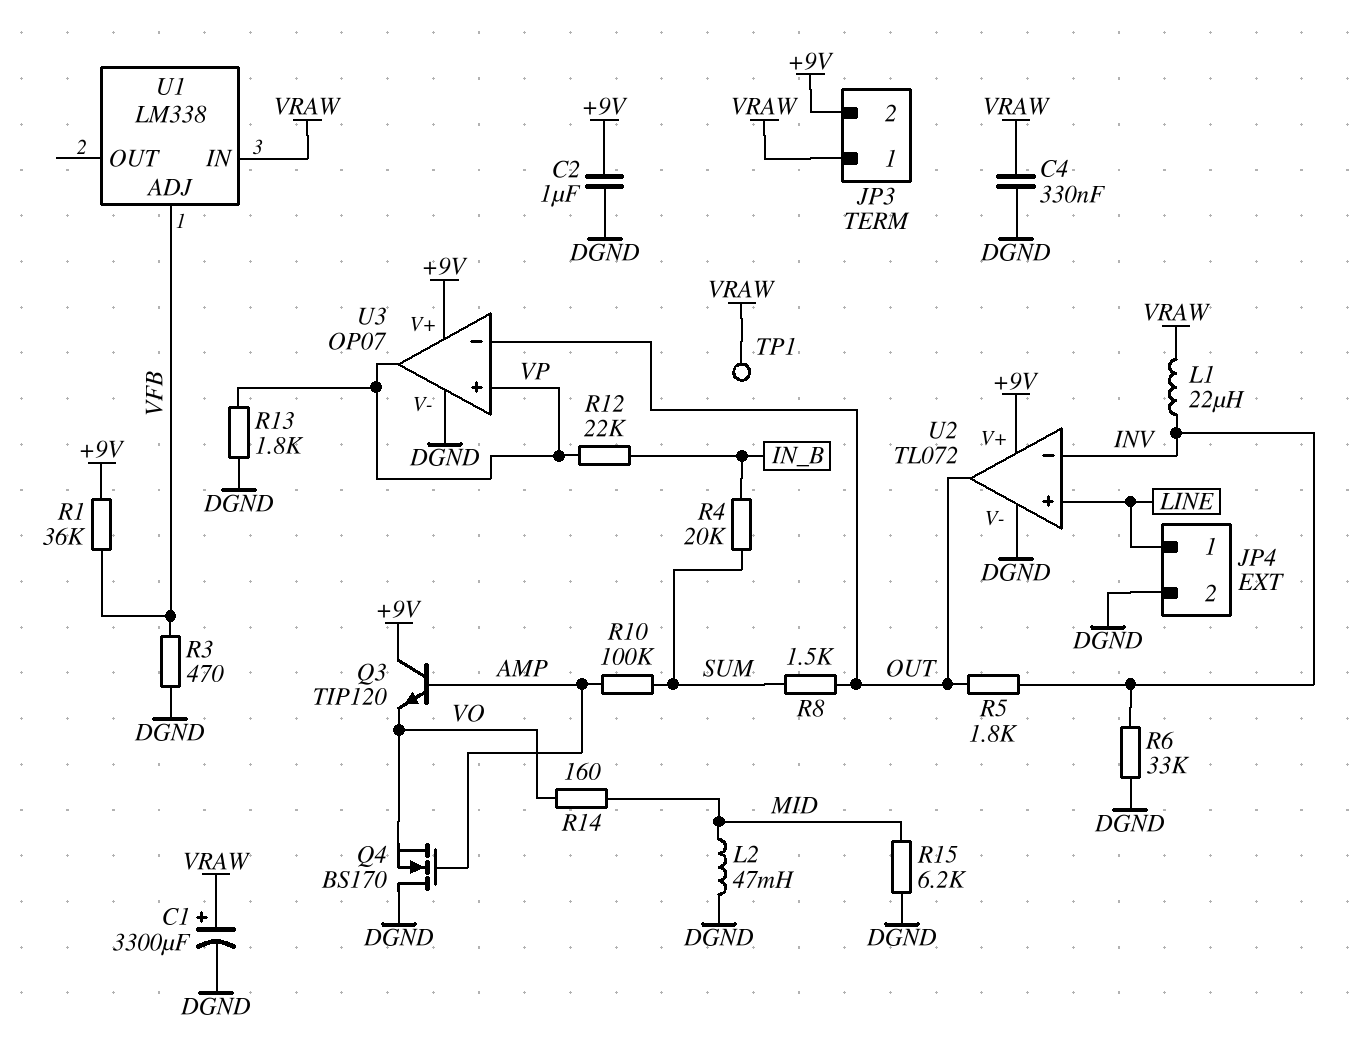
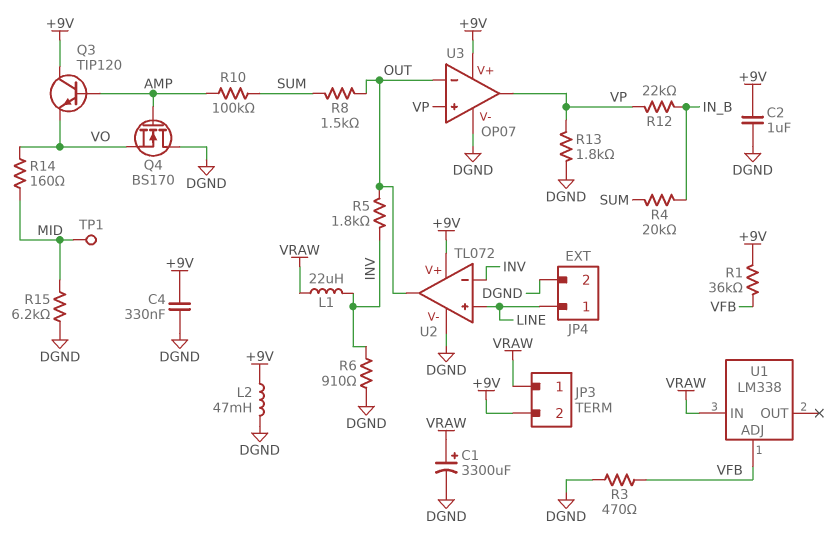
C4: 330nF (DGND, VRAW) -> 330nF (+9V, DGND)
L2: 47mH (DGND, MID) -> 47mH (+9V, DGND)
R6: 33k (DGND, INV) -> 910 (DGND, INV)
TP1: test point (VRAW) -> test point (MID)

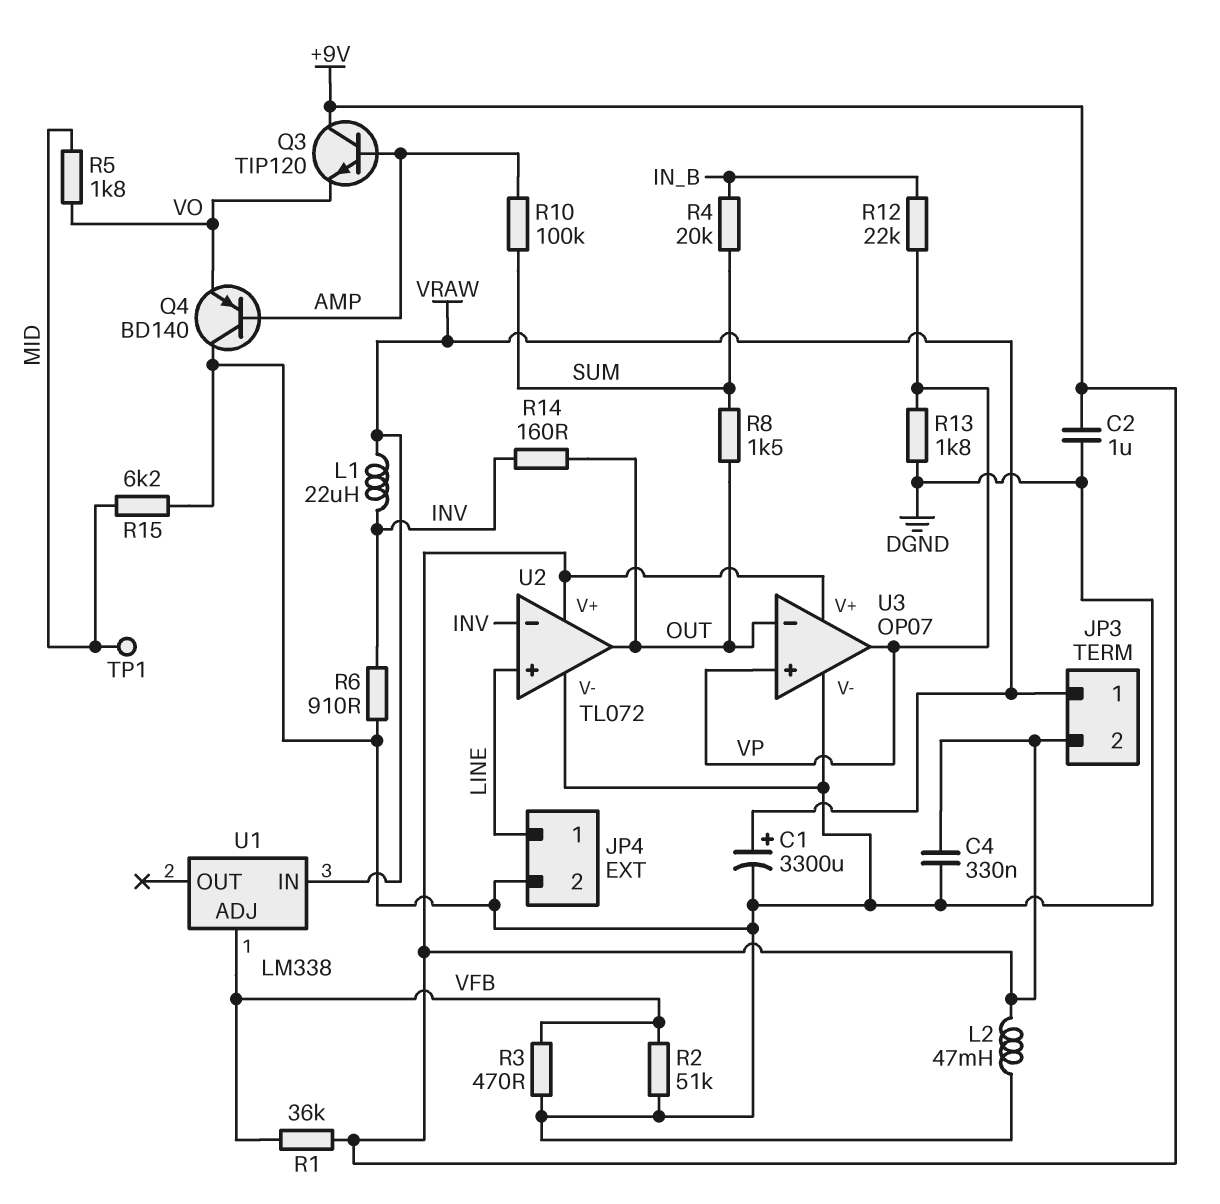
Q4: NMOS BS170 (G AMP, D DGND, S VO) -> PNP BD140 (B AMP, C DGND, E VO)
R2: none -> 51k (DGND, VFB)
R5: 1.8k (INV, OUT) -> 1.8k (MID, VO)
R14: 160 (MID, VO) -> 160 (INV, OUT)

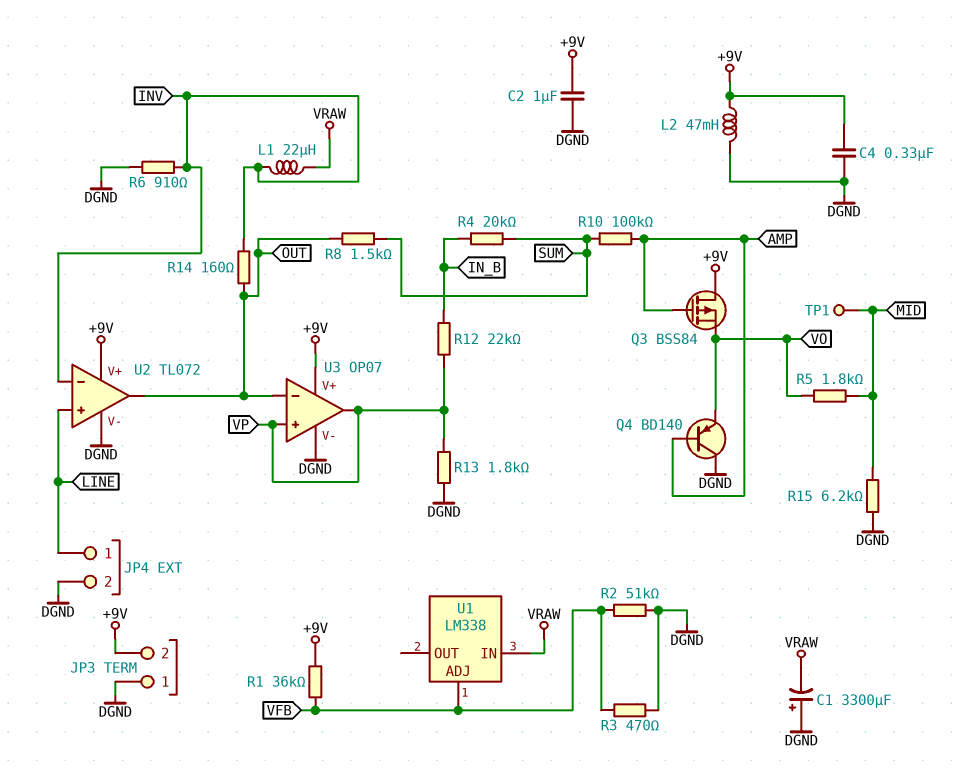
C1: 3300uF (plus VRAW, minus DGND) -> 3300uF (plus DGND, minus VRAW)
JP3 pin 1: VRAW -> DGND
Q3: NPN TIP120 (B AMP, C +9V, E VO) -> PMOS BSS84 (G AMP, D +9V, S VO)

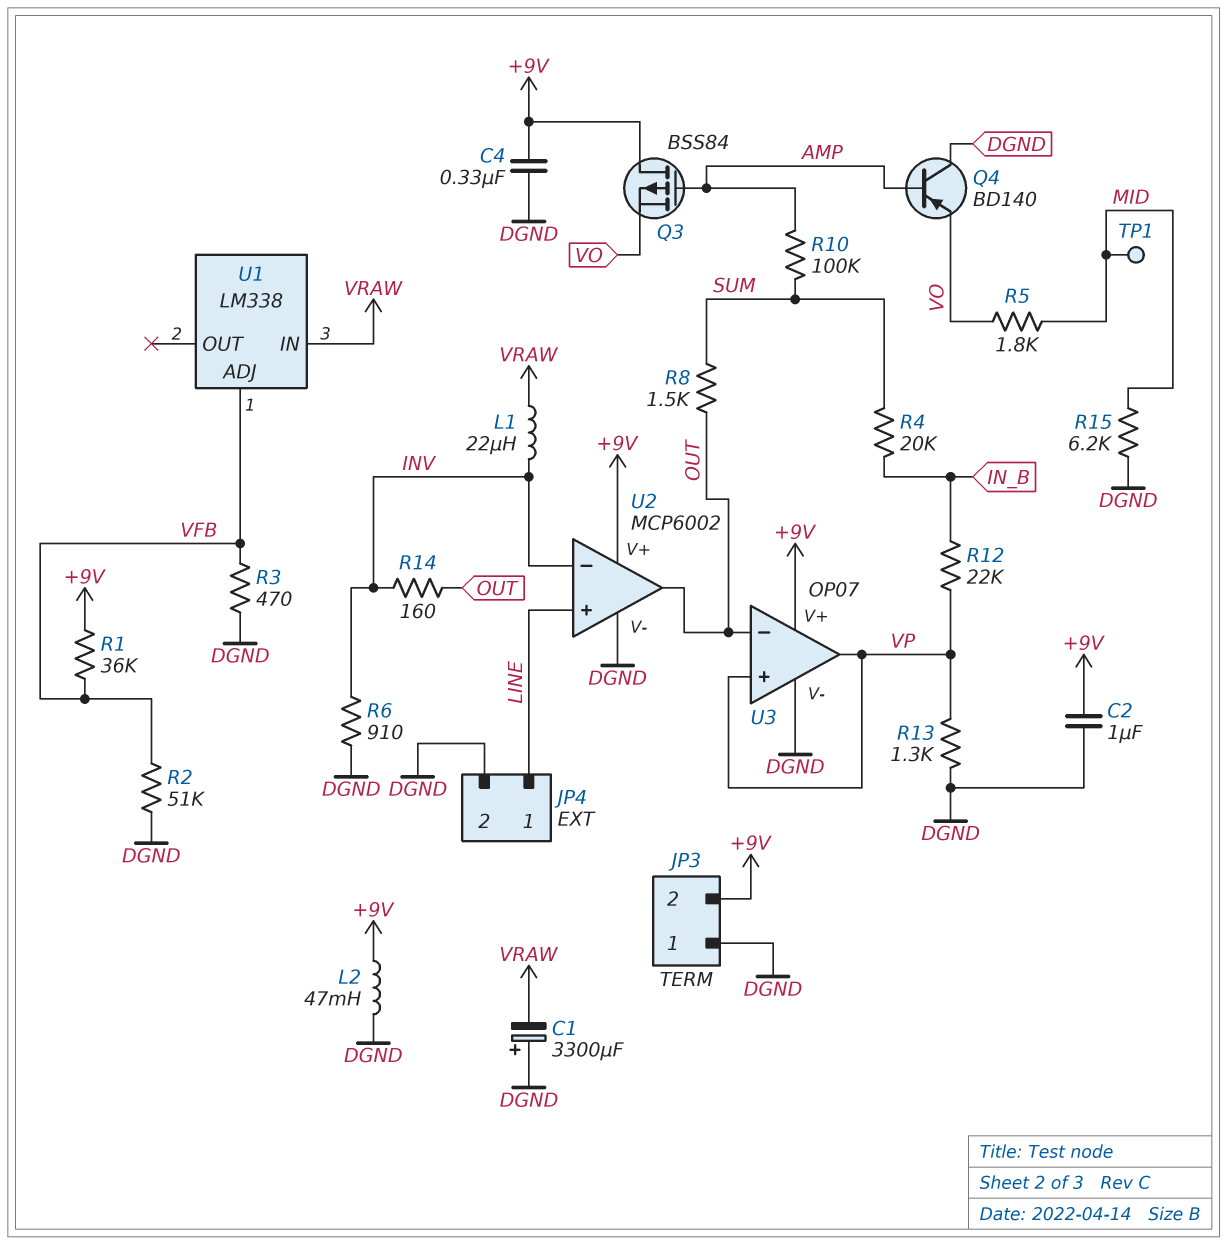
R13: 1.8k (DGND, VP) -> 1.3k (DGND, VP)
U2: TL072 -> MCP6002

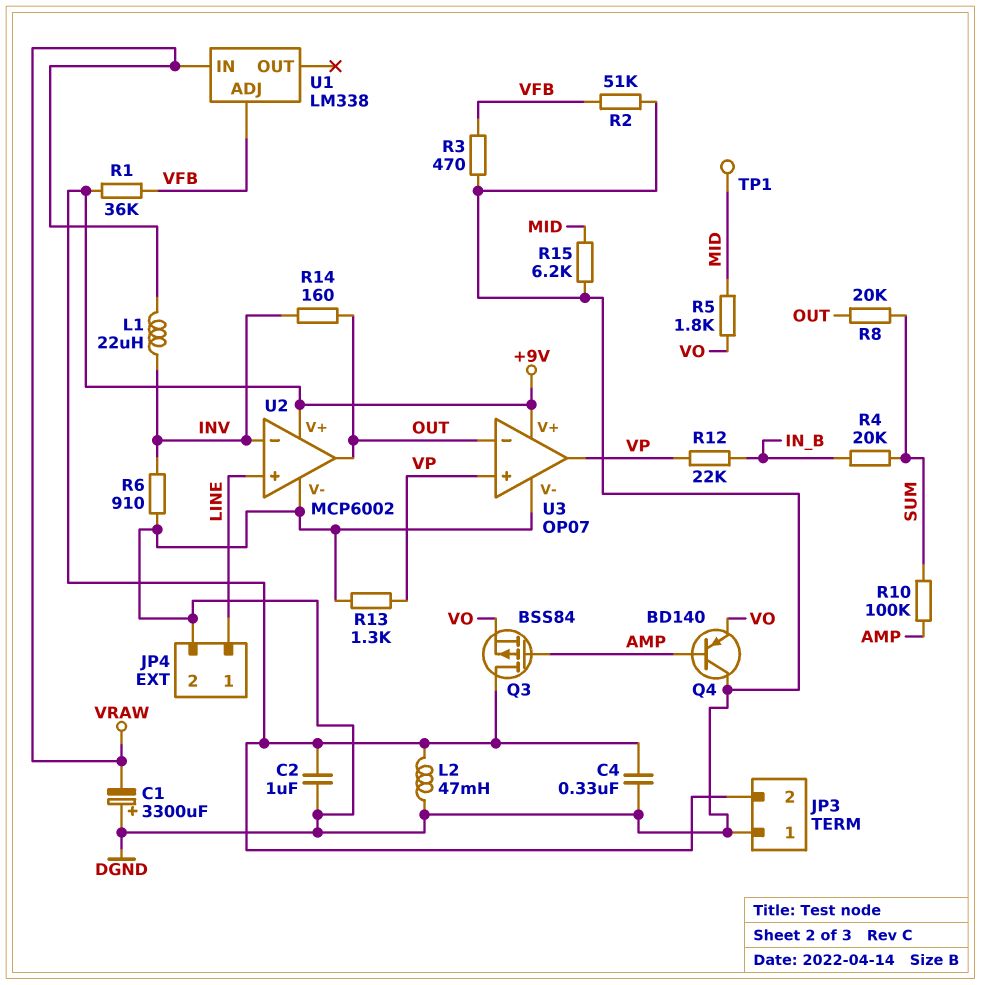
R8: 1.5k (OUT, SUM) -> 20k (OUT, SUM)

